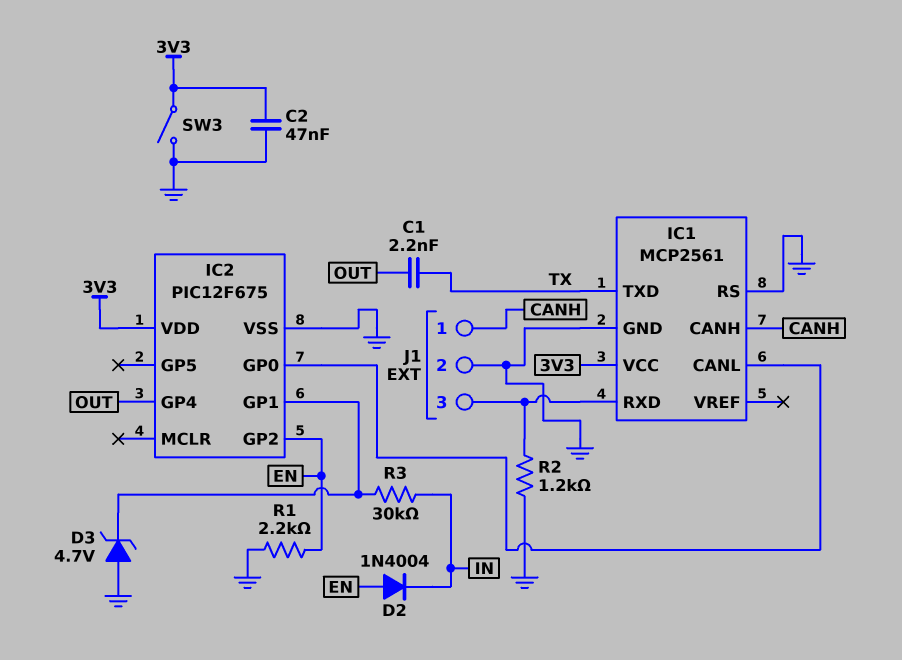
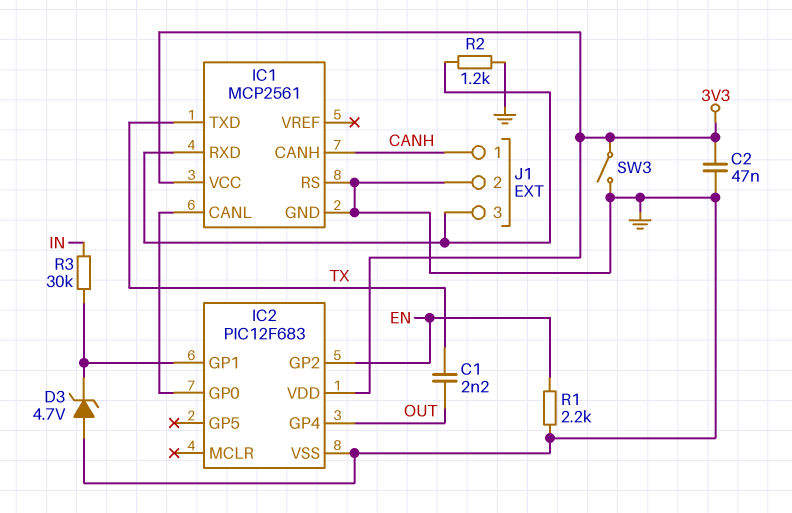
D2: diode 1N4004 (A EN, K IN) -> none
IC2: PIC12F675 -> PIC12F683

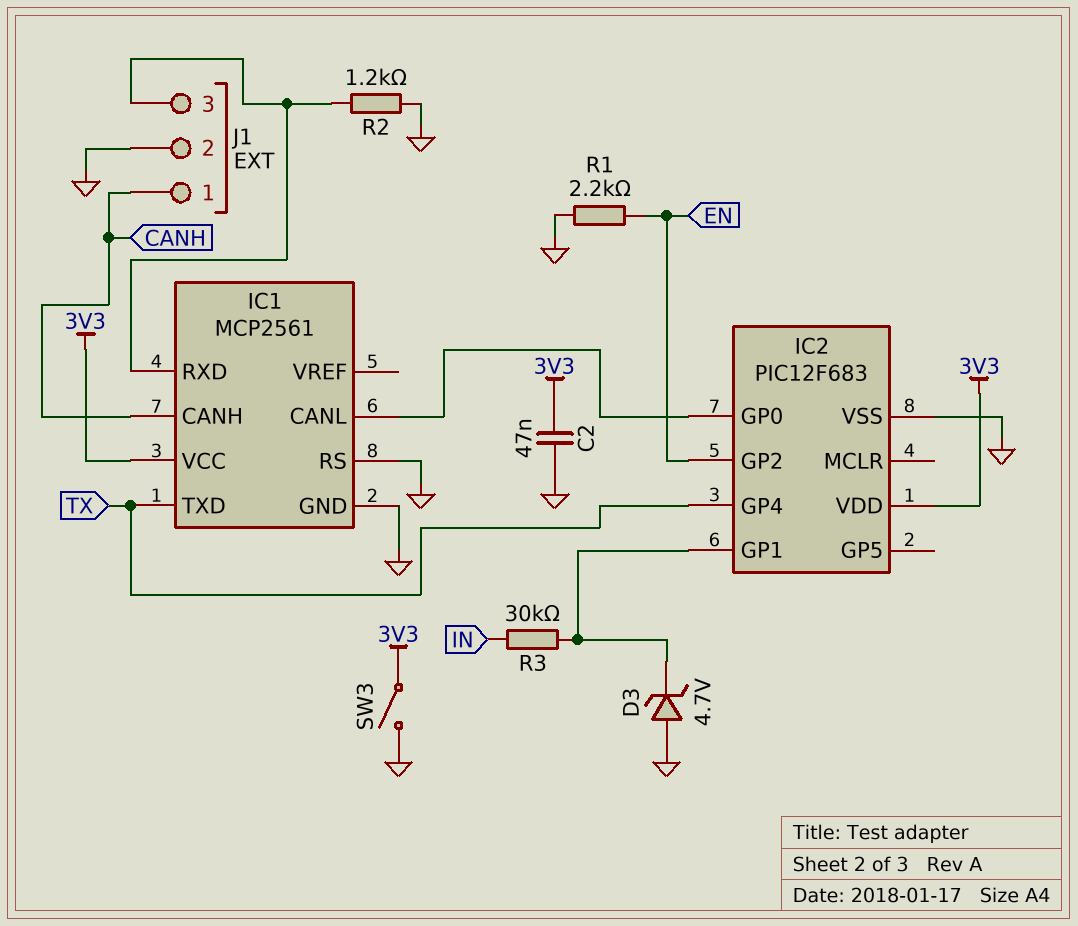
C1: 2.2nF (OUT, TX) -> none
IC2 pin GP4: OUT -> TX

